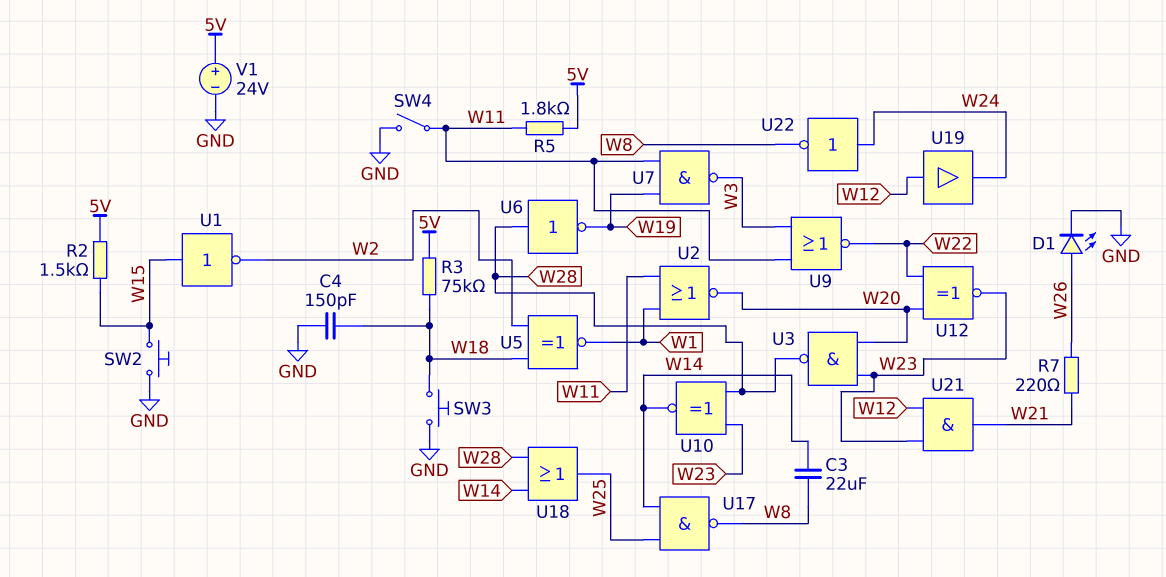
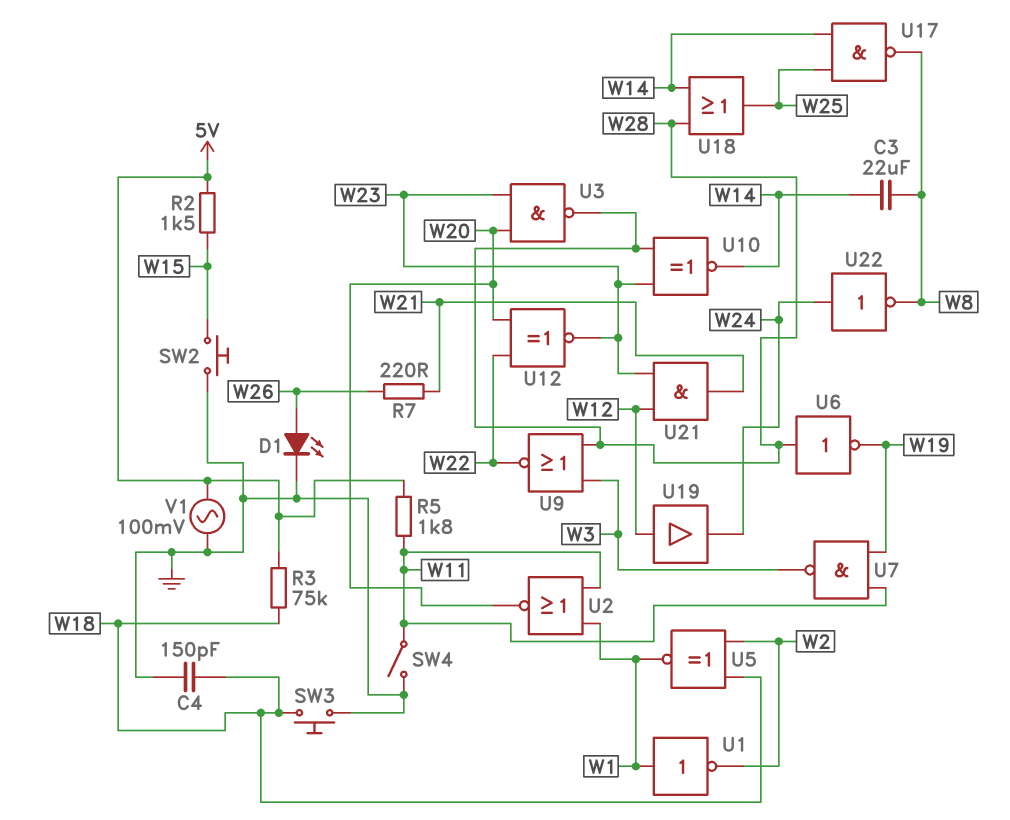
U1: NOT (in W15, out W2) -> NOT (in W1, out W2)
U9: NOR (in W3, in W11, out W22) -> NOR (in W3, in W28, out W22)
V1: 24V (plus 5V, minus GND) -> AC 100mV (5V, GND)

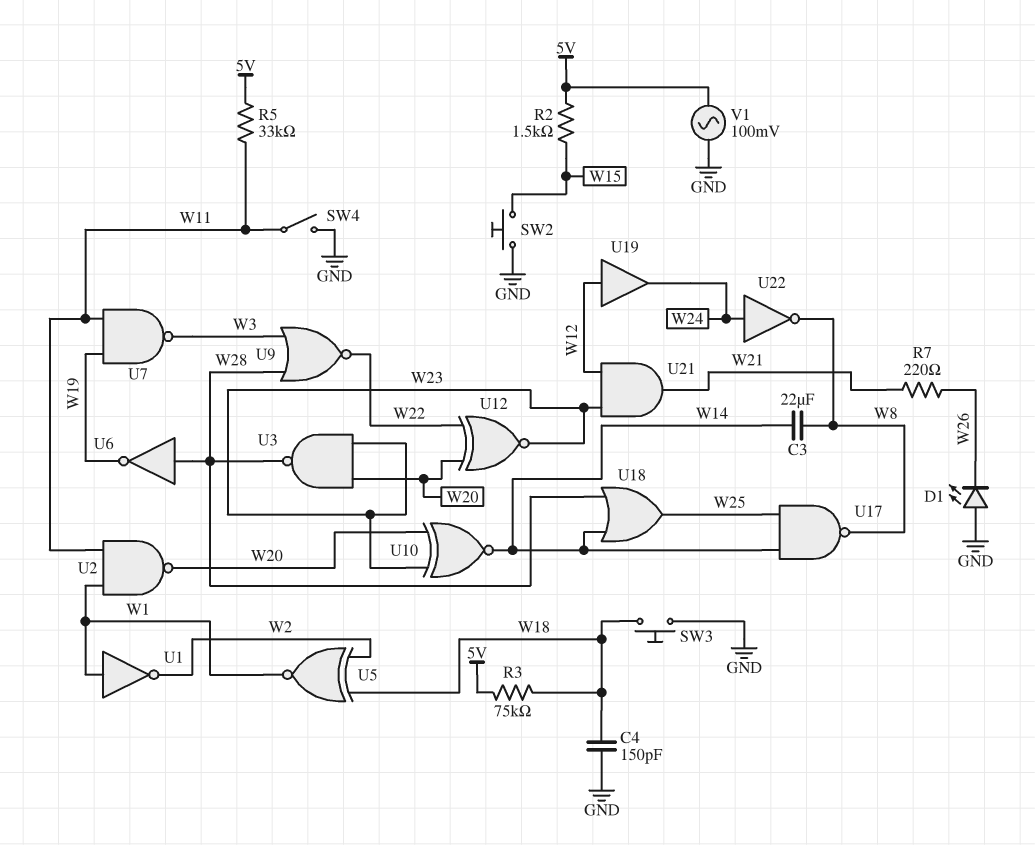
D1: LED (A W26, K GND) -> LED (A GND, K W26)
R5: 1.8k (5V, W11) -> 33k (5V, W11)
U2: NOR (in W1, in W11, out W20) -> NAND (in W1, in W11, out W20)
U10: XNOR (in W23, in W28, out W14) -> XNOR (in W20, in W23, out W14)

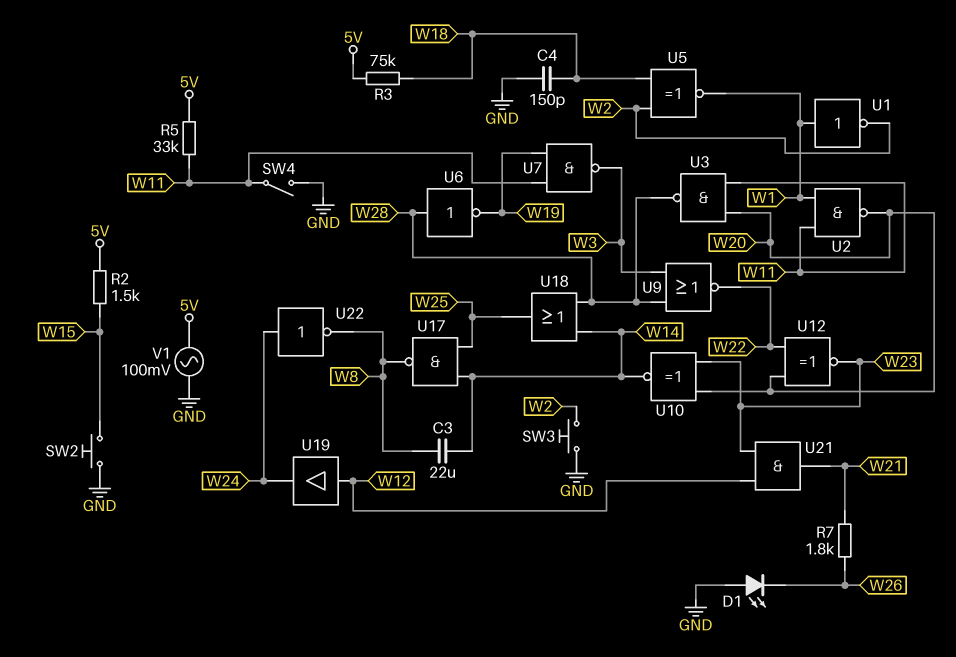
R7: 220 (W21, W26) -> 1.8k (W21, W26)
SW3: button (GND, W18) -> button (GND, W2)
U3: NAND (in W20, in W23, out W28) -> NAND (in W11, in W20, out W28)

